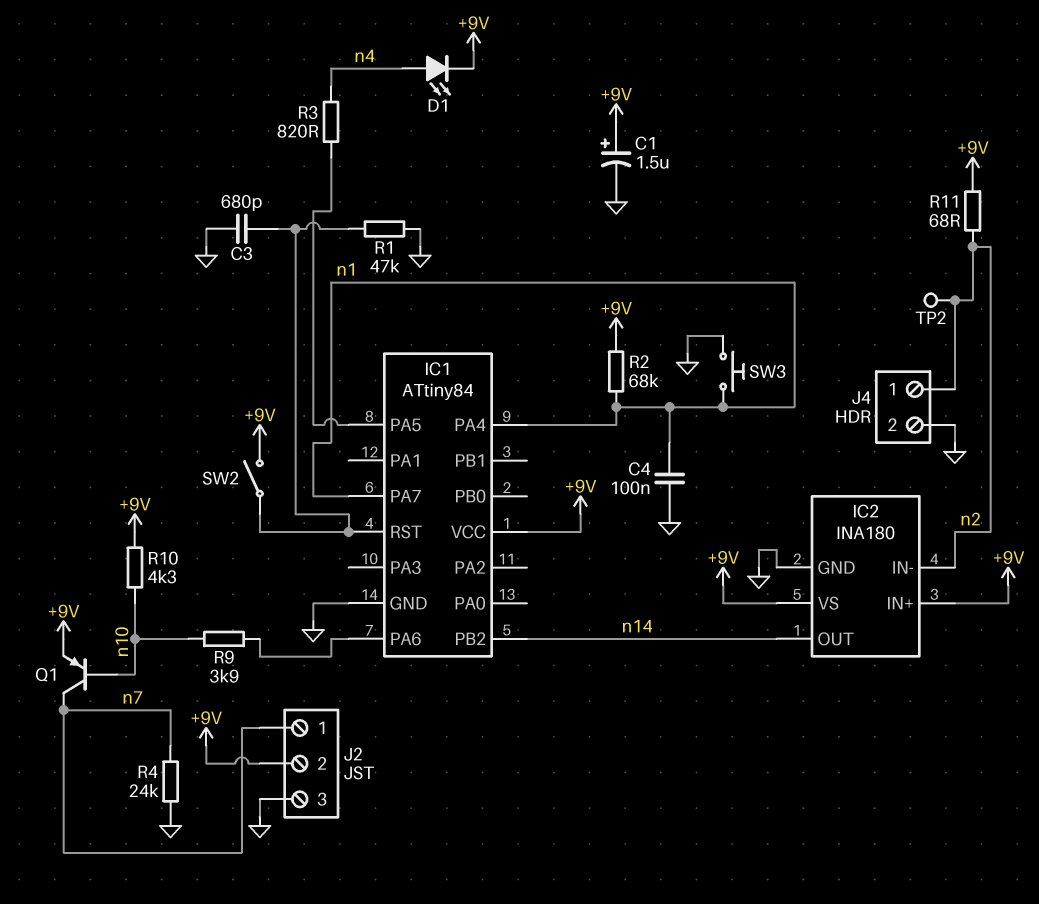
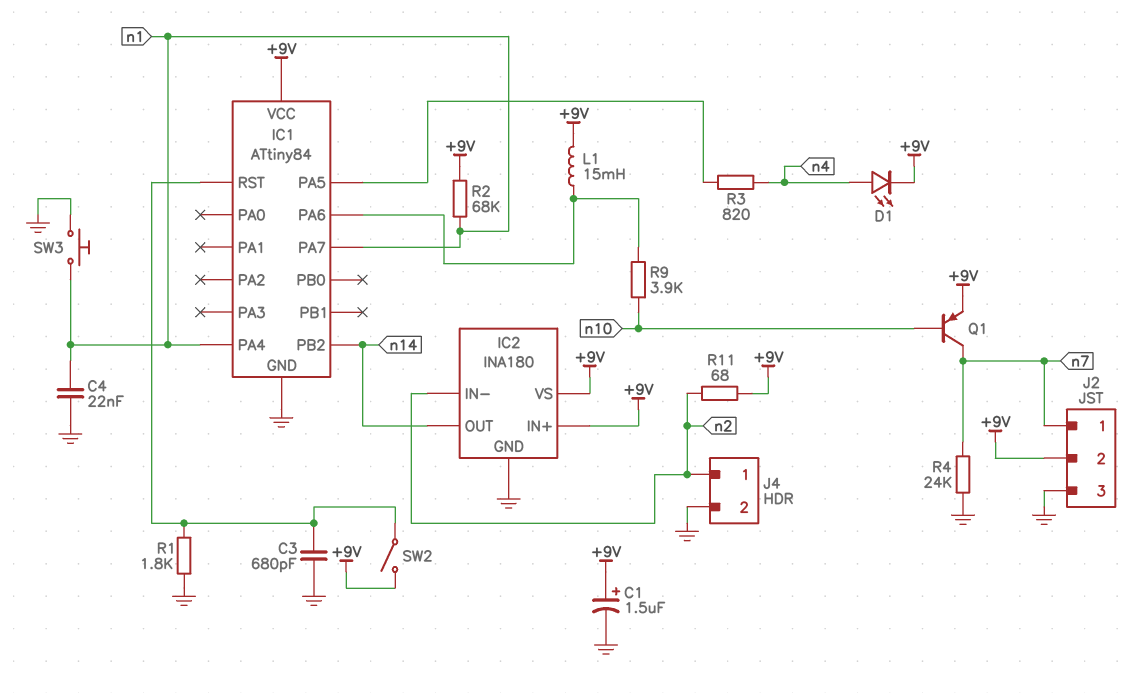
C4: 100nF (GND, n1) -> 22nF (GND, n1)
L1: none -> 15mH (+9V, IC1/PA6)
R1: 47k (GND, IC1/RST) -> 1.8k (GND, IC1/RST)
R10: 4.3k (+9V, n10) -> none
TP2: test point (n2) -> none

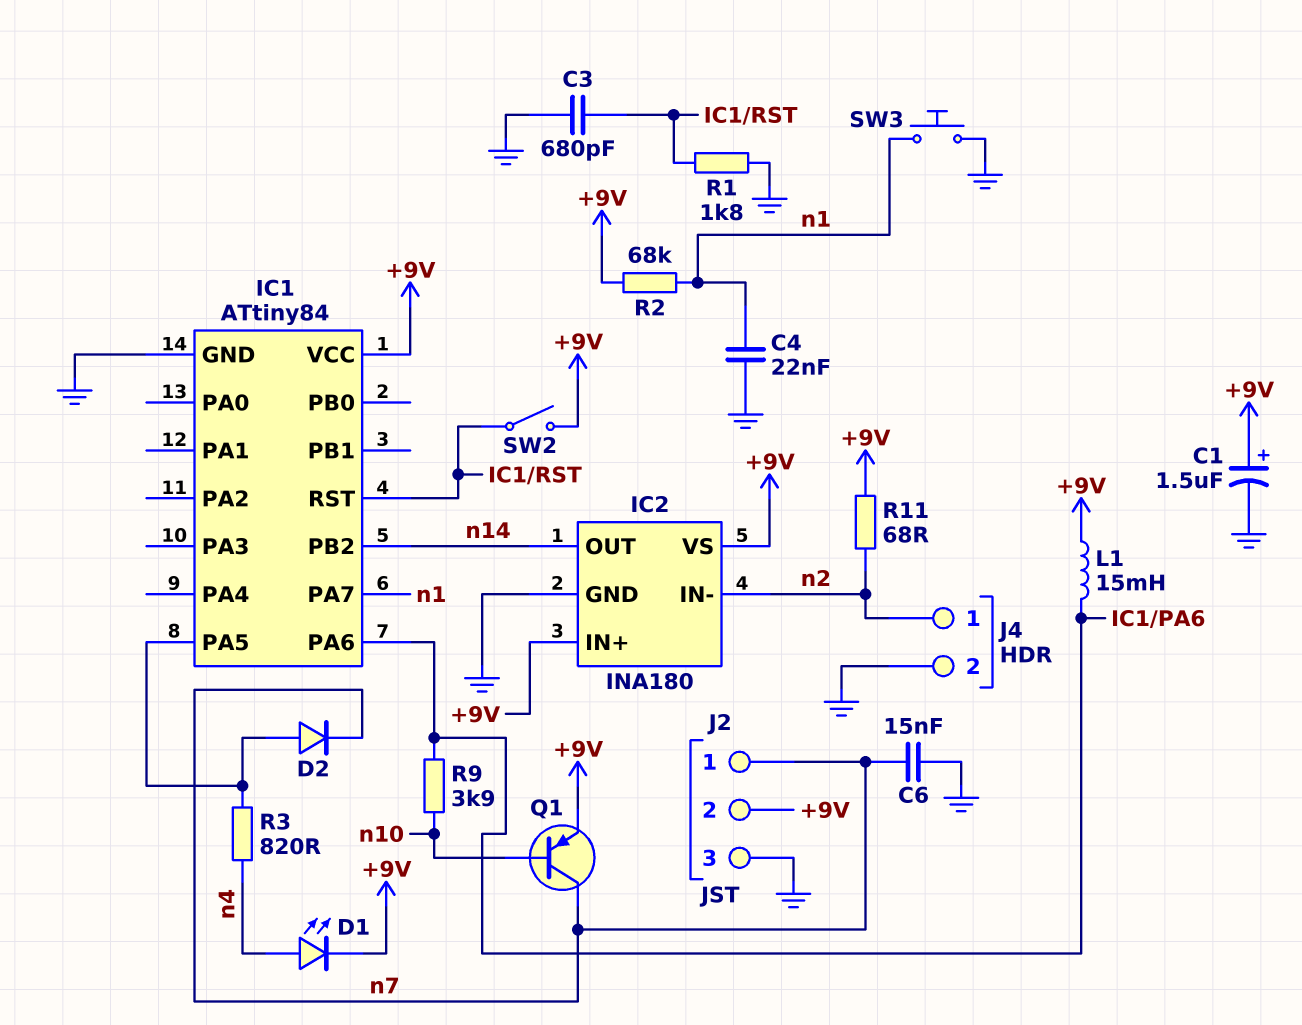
C6: none -> 15nF (GND, n7)
D2: none -> diode (A IC1/PA5, K n7)
IC1 pin PA4: n1 -> none
R4: 24k (GND, n7) -> none

